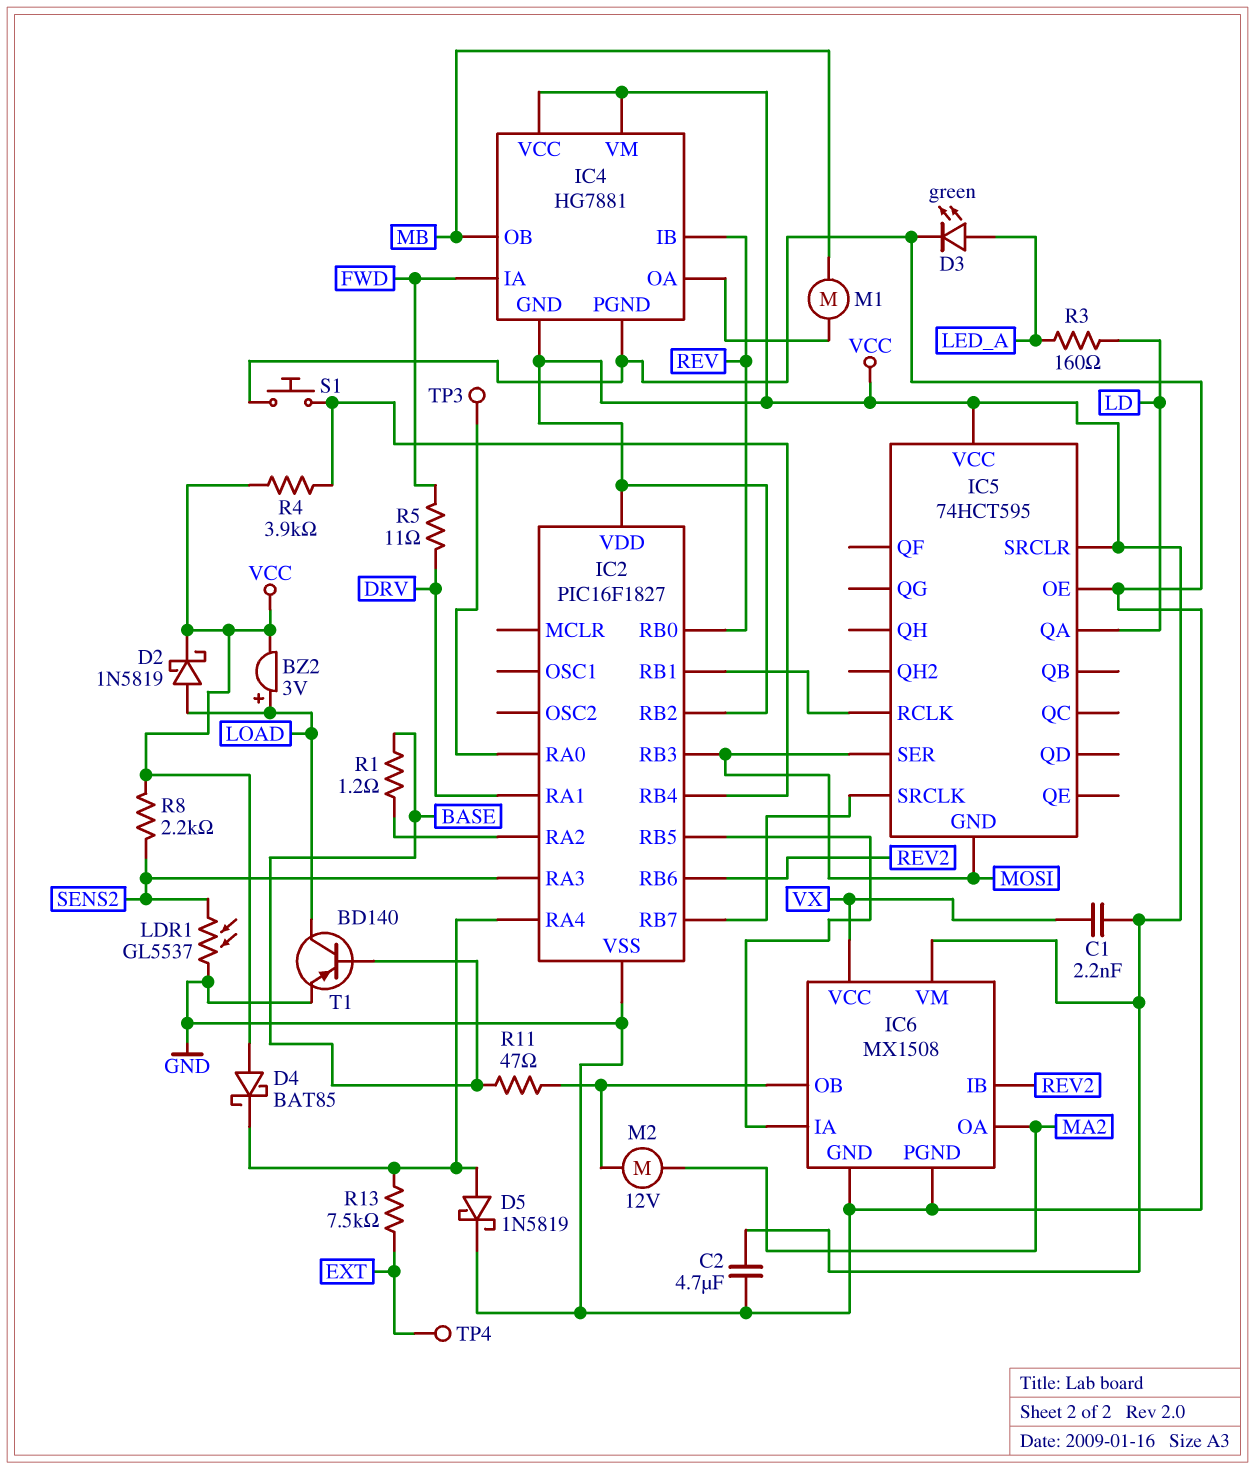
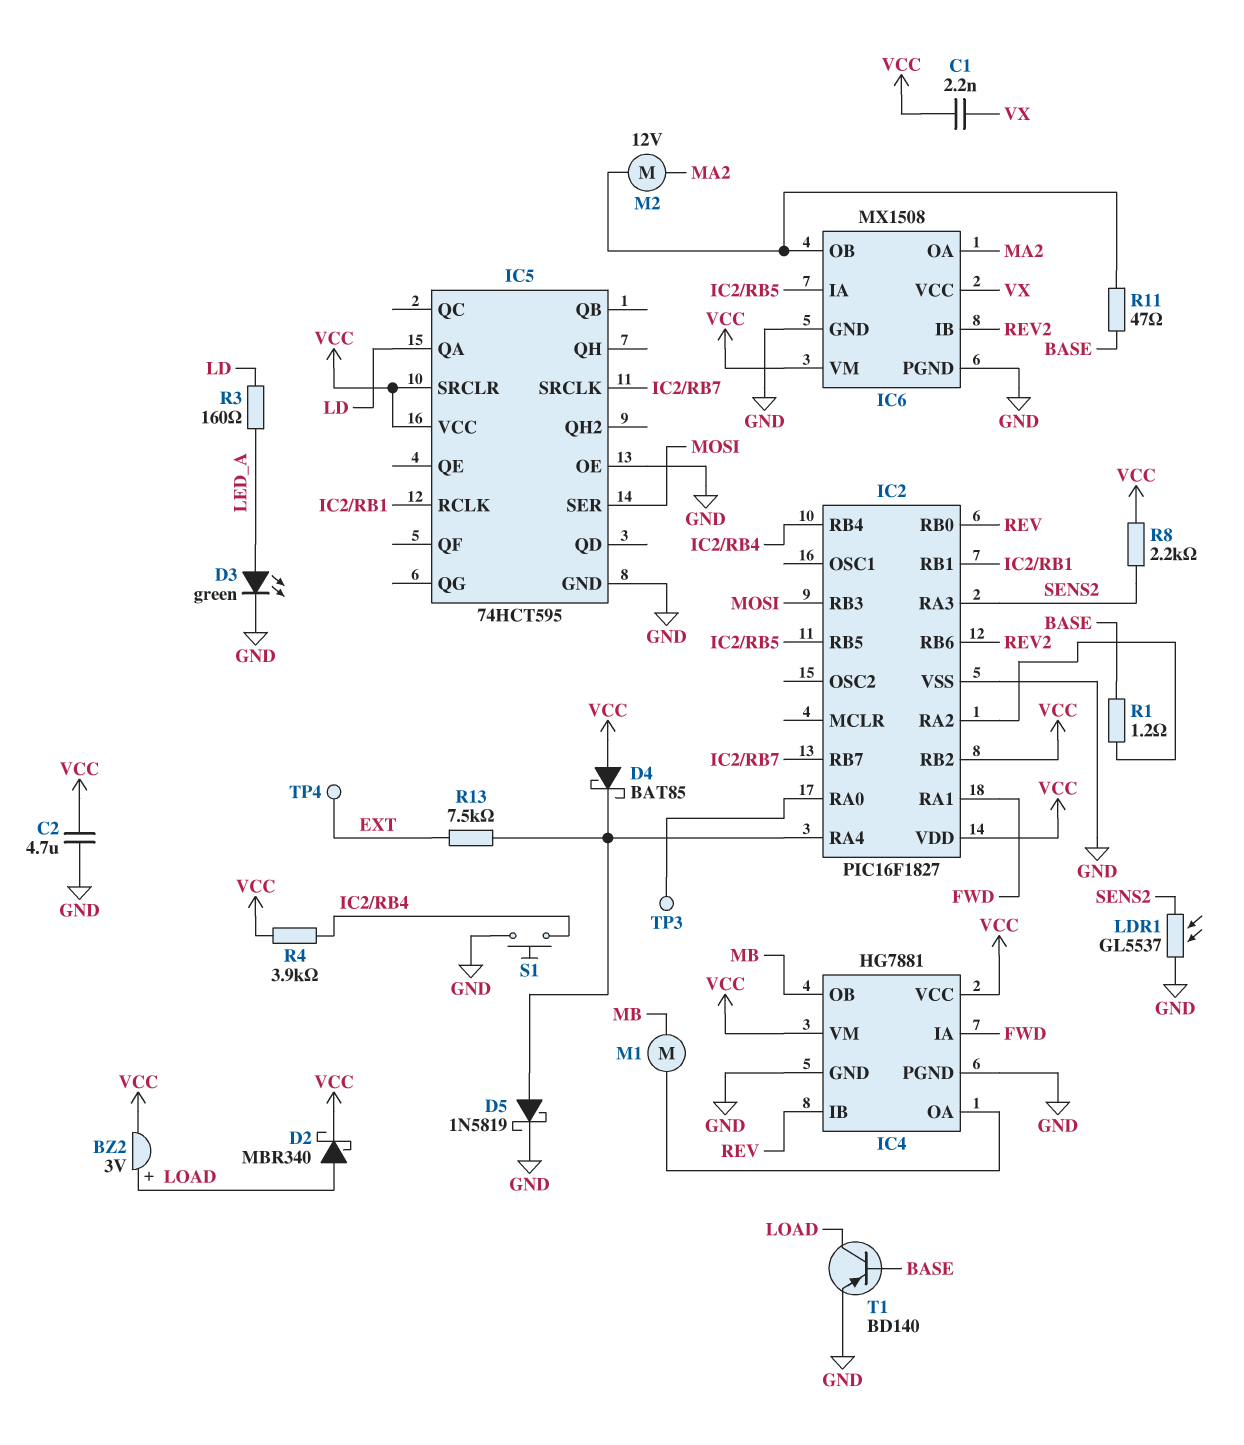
D2: schottky 1N5819 (A LOAD, K VCC) -> schottky MBR340 (A LOAD, K VCC)
IC2 pin RA1: DRV -> FWD
IC4 pin GND: VCC -> GND
IC5 pin GND: MOSI -> GND
R5: 11 (DRV, FWD) -> none

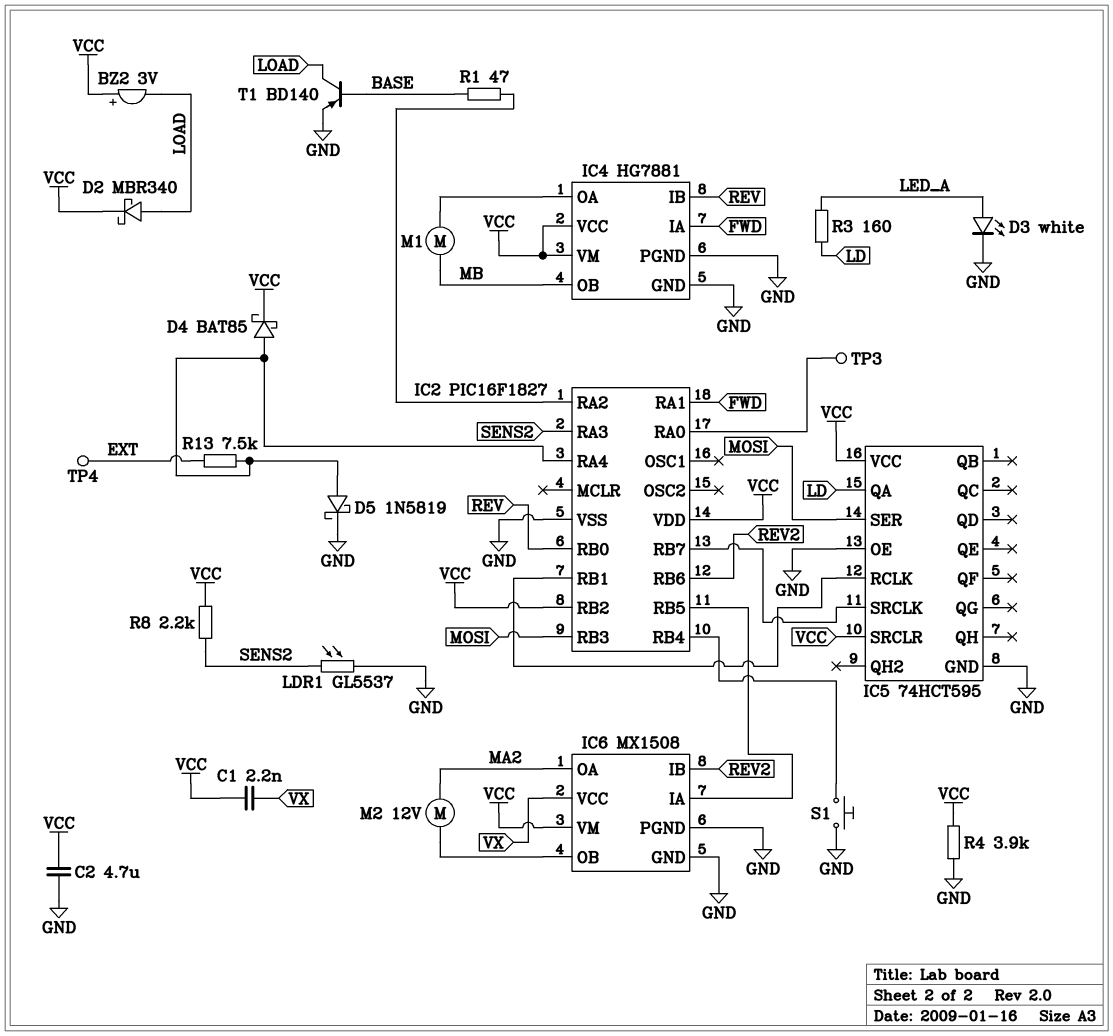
BZ2: buzzer 3V (plus LOAD, minus VCC) -> buzzer 3V (plus VCC, minus LOAD)
D3: LED green (A LED_A, K GND) -> LED white (A LED_A, K GND)
D4: schottky BAT85 (A VCC, K IC2/RA4) -> schottky BAT85 (A IC2/RA4, K VCC)
R1: 1.2 (BASE, IC2/RA2) -> 47 (BASE, IC2/RA2)
R4: 3.9k (IC2/RB4, VCC) -> 3.9k (GND, VCC)
R11: 47 (BASE, IC6/OB) -> none

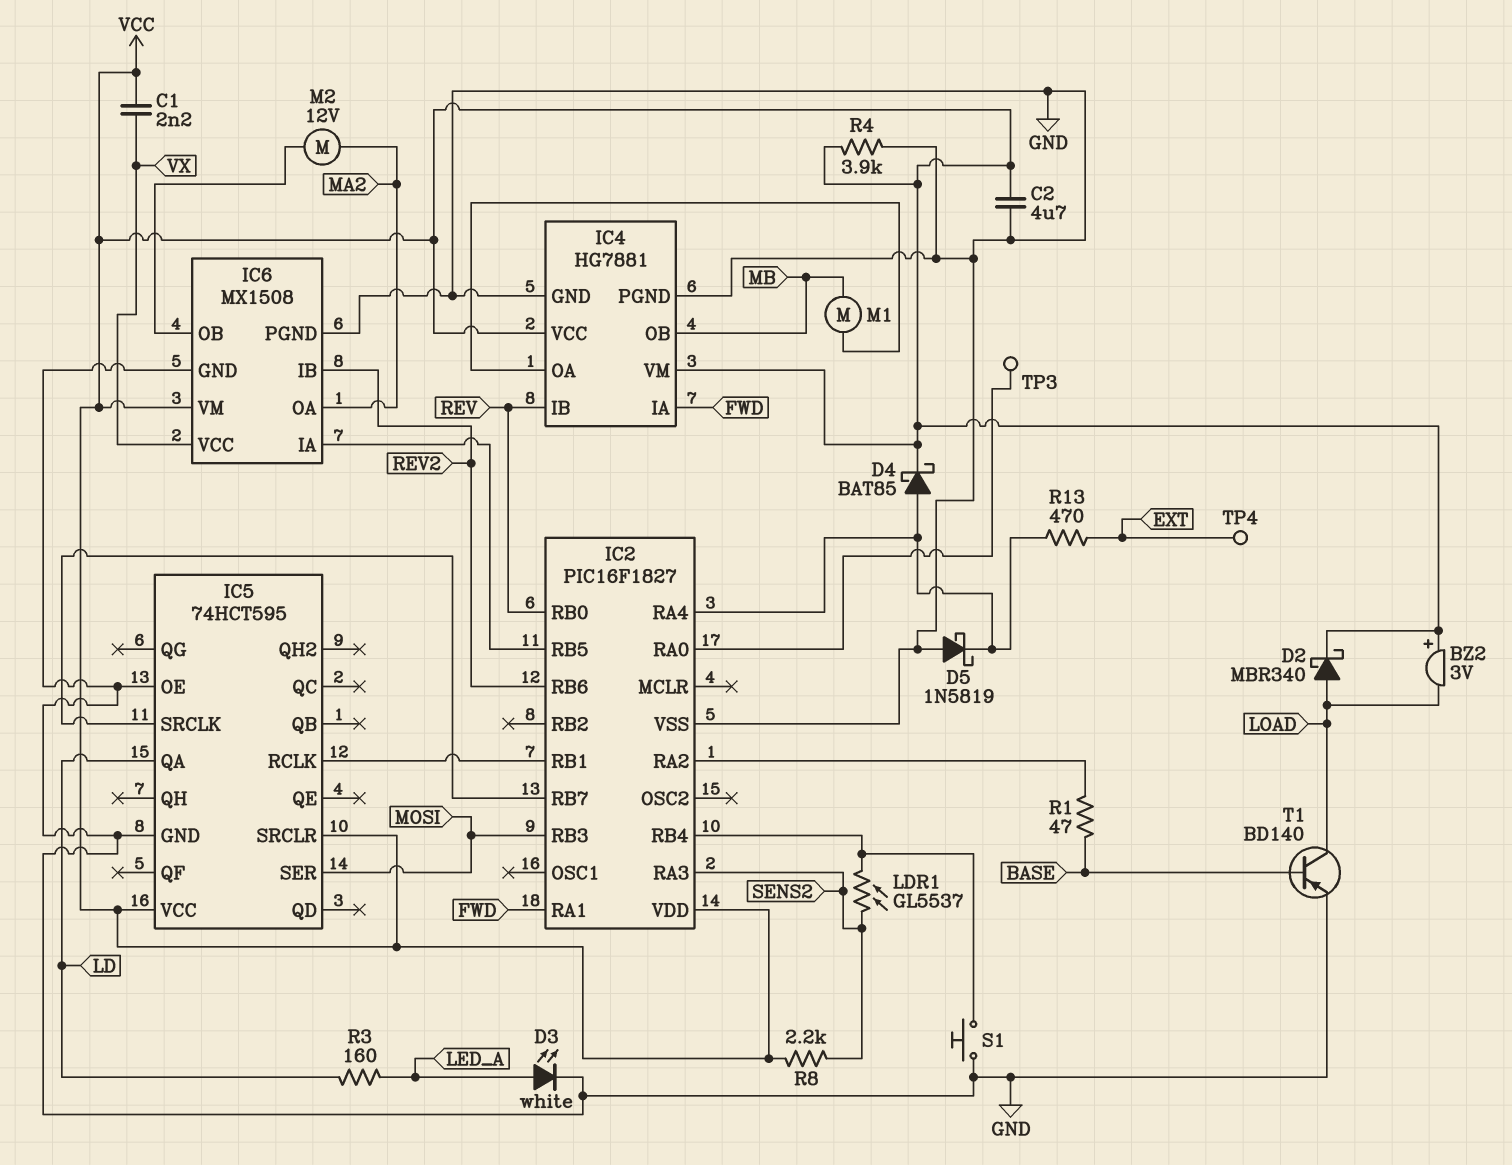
D5: schottky 1N5819 (A IC2/RA4, K GND) -> schottky 1N5819 (A GND, K IC2/RA4)
IC2 pin RB2: VCC -> none
LDR1: GL5537 (GND, SENS2) -> GL5537 (IC2/RB4, SENS2)
R13: 7.5k (EXT, IC2/RA4) -> 470 (EXT, IC2/RA4)

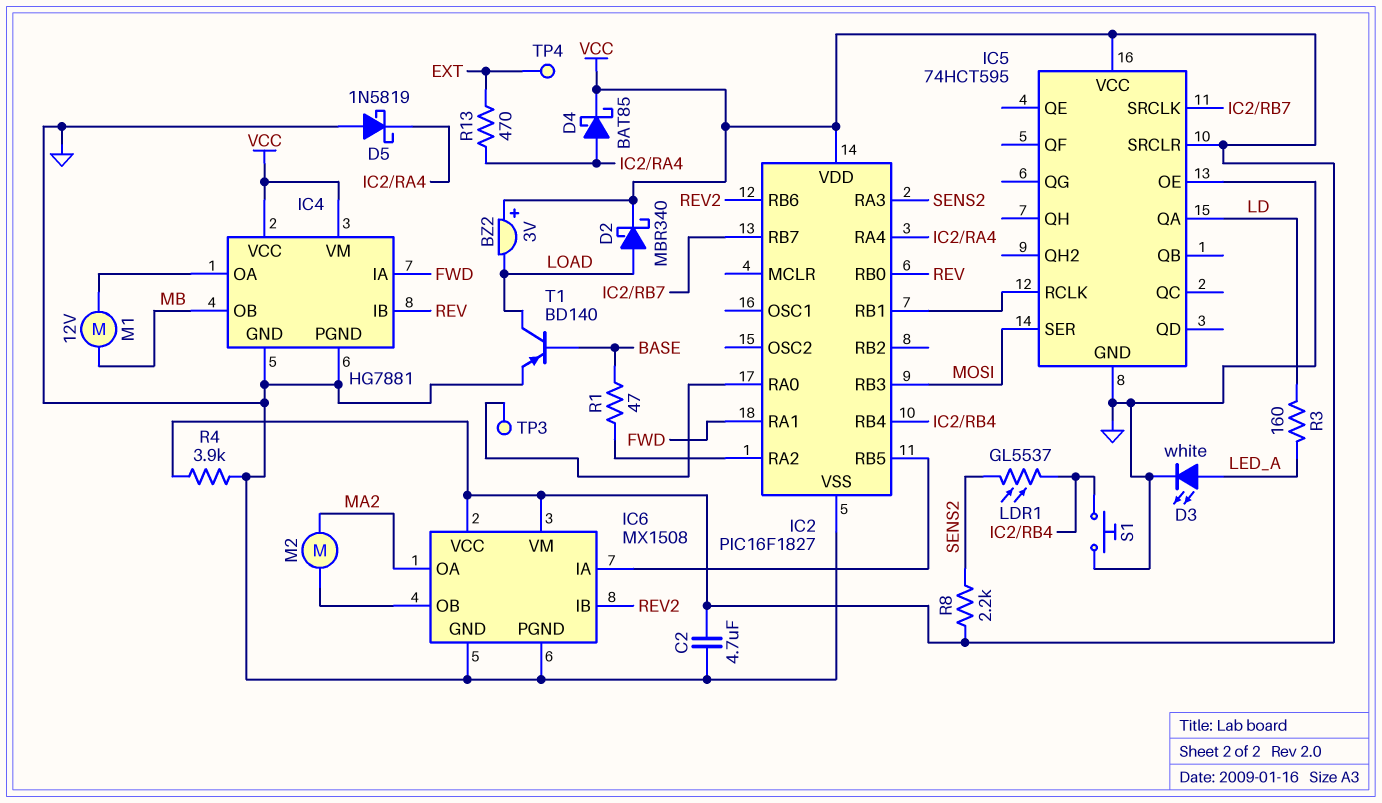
C1: 2.2nF (VCC, VX) -> none
IC6 pin VCC: VX -> VCC
M1: motor (IC4/OA, MB) -> motor 12V (IC4/OA, MB)
M2: motor 12V (IC6/OB, MA2) -> motor (IC6/OB, MA2)

